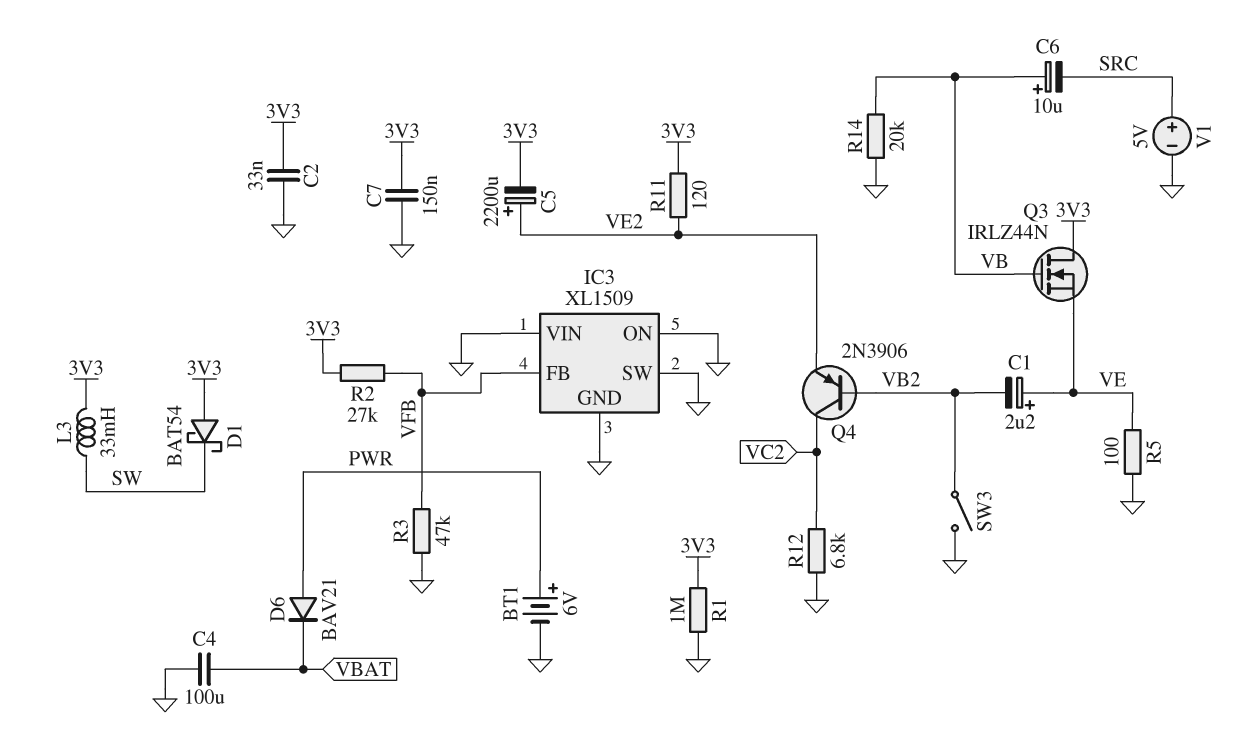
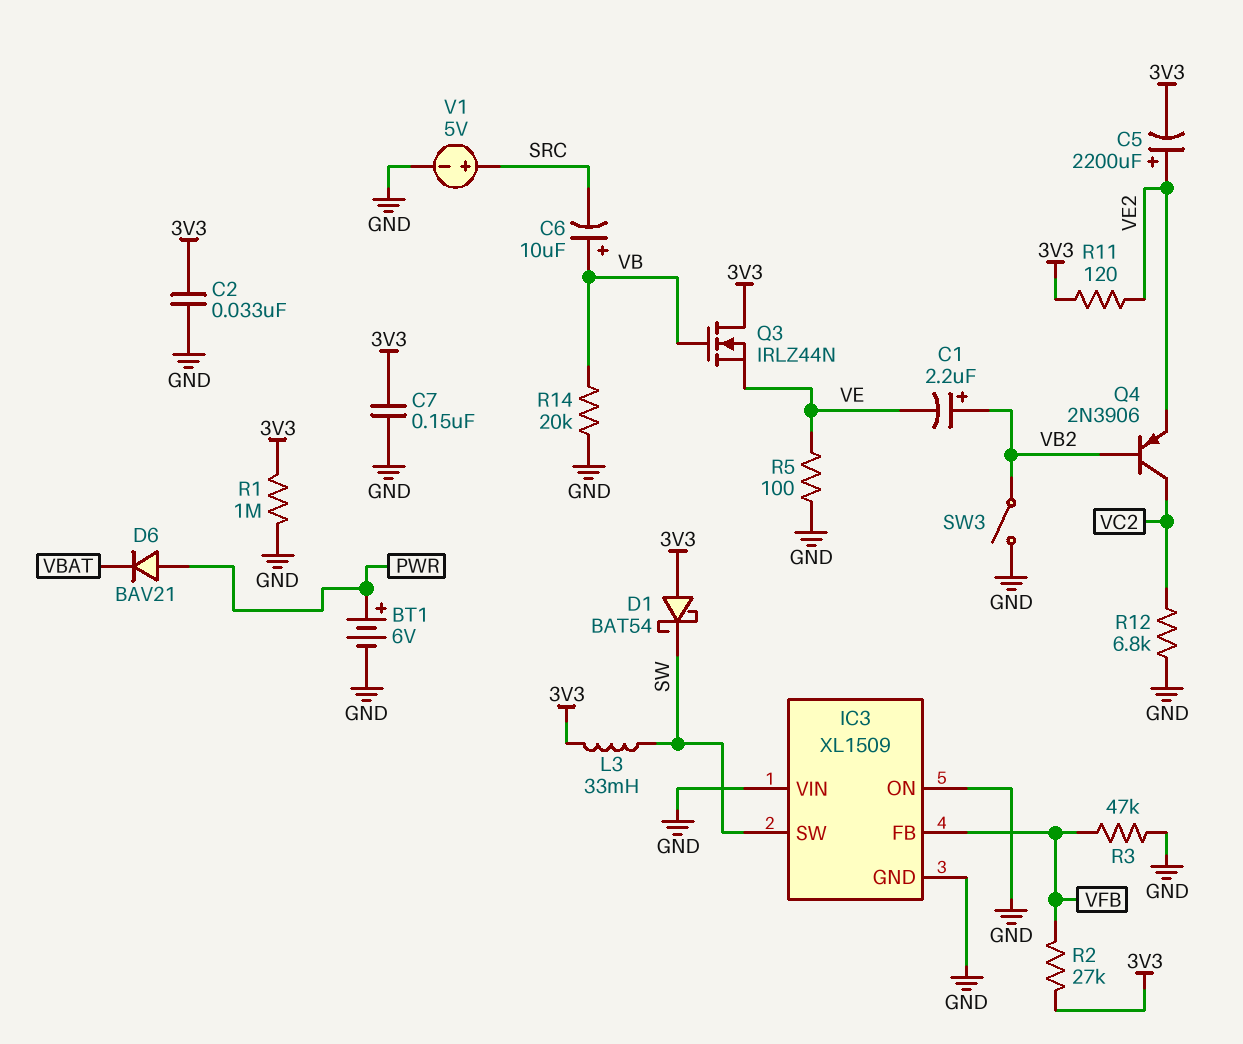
C1: 2.2uF (plus VE, minus VB2) -> 2.2uF (plus VB2, minus VE)
C4: 100uF (GND, VBAT) -> none
IC3 pin SW: GND -> SW

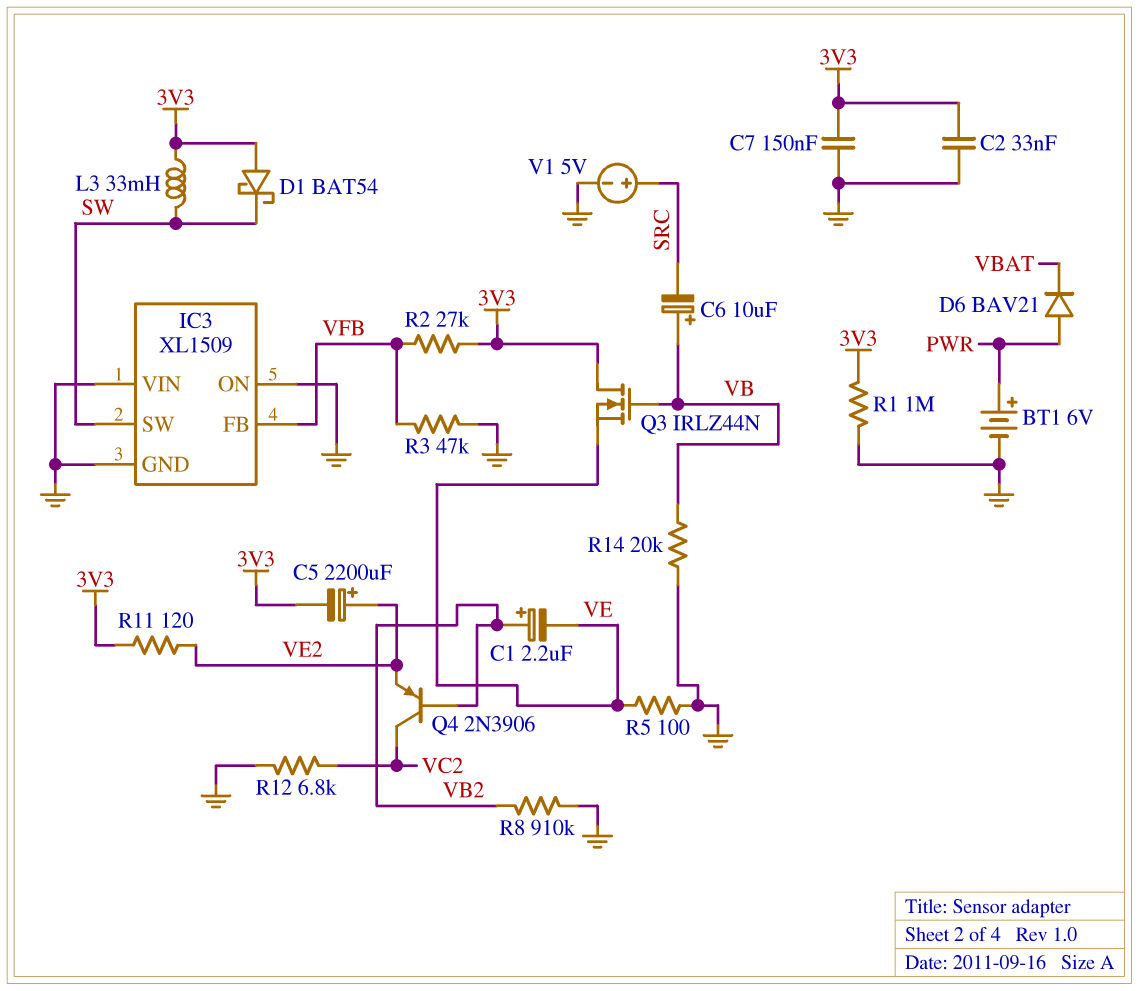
R8: none -> 910k (GND, VB2)
SW3: switch (GND, VB2) -> none

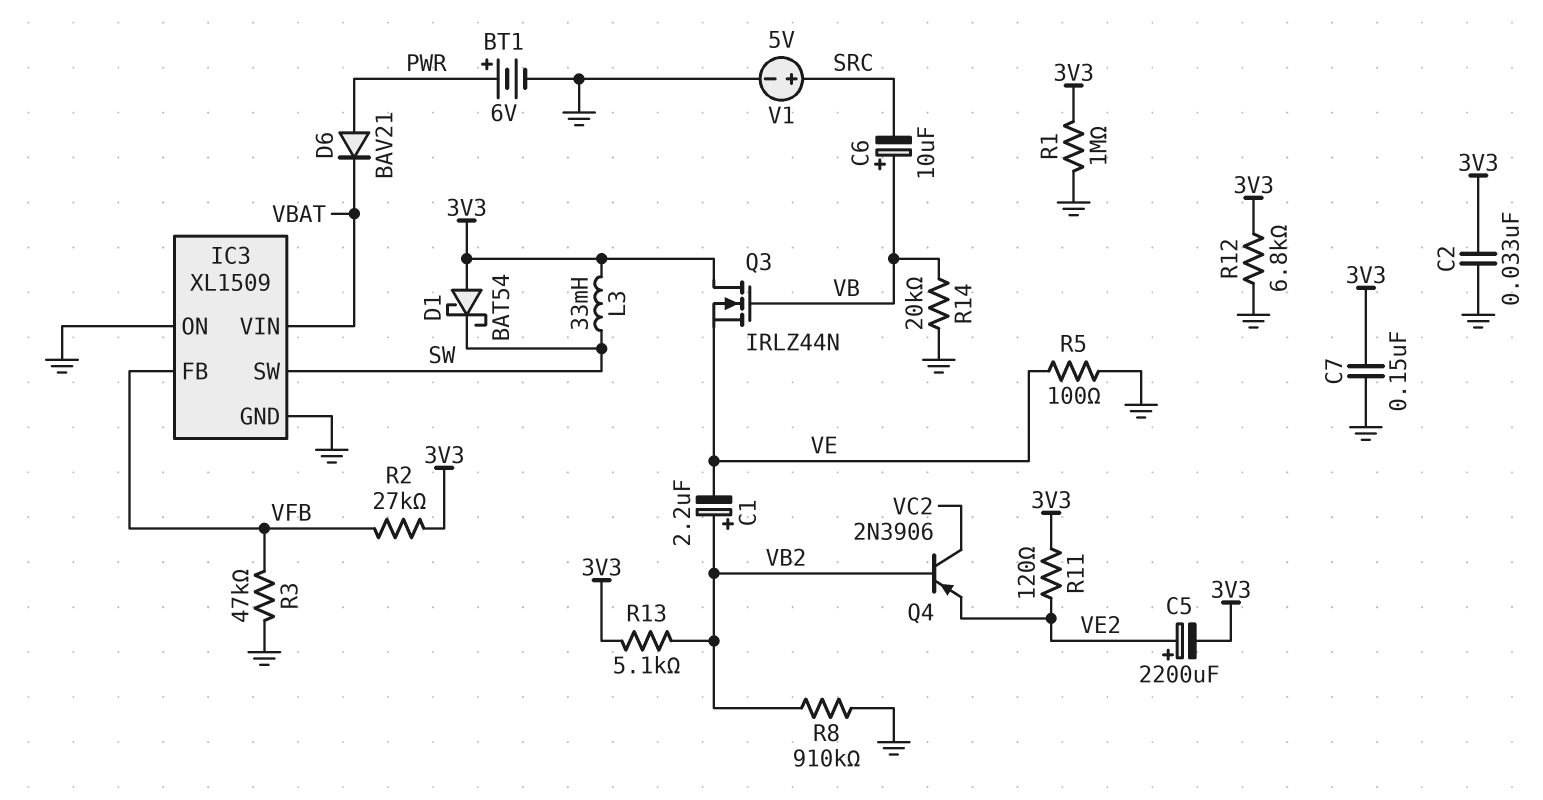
IC3 pin VIN: GND -> VBAT
R12: 6.8k (GND, VC2) -> 6.8k (3V3, GND)
R13: none -> 5.1k (3V3, VB2)

